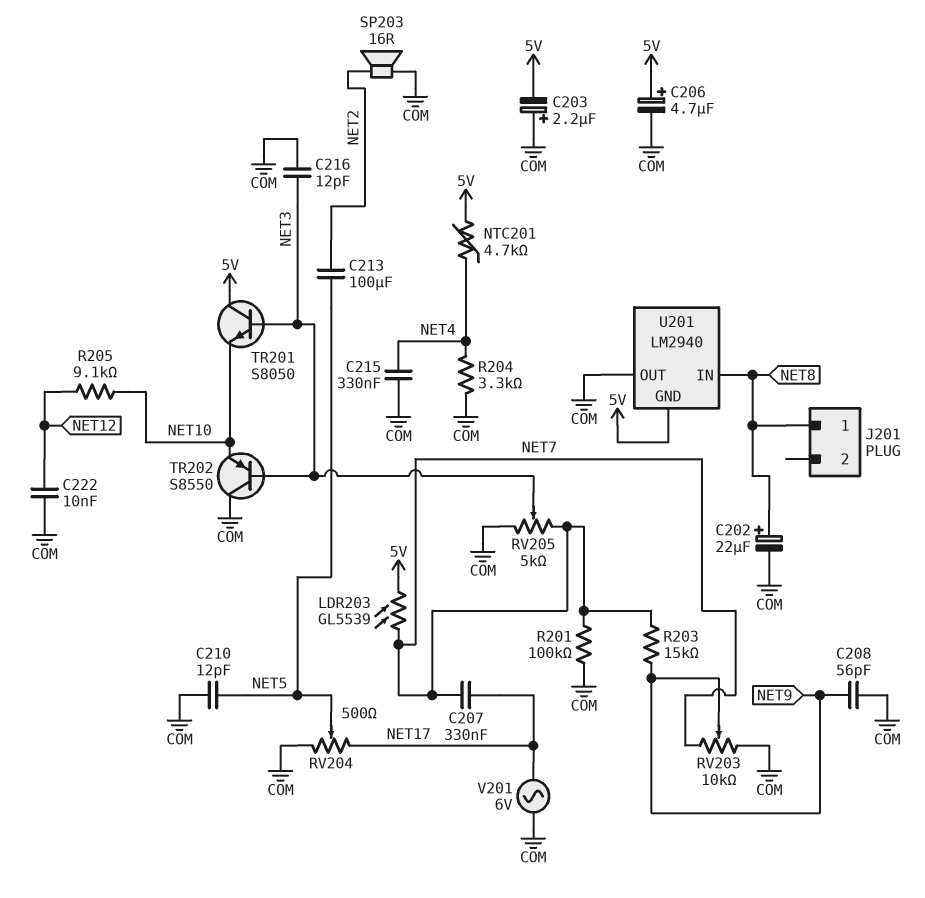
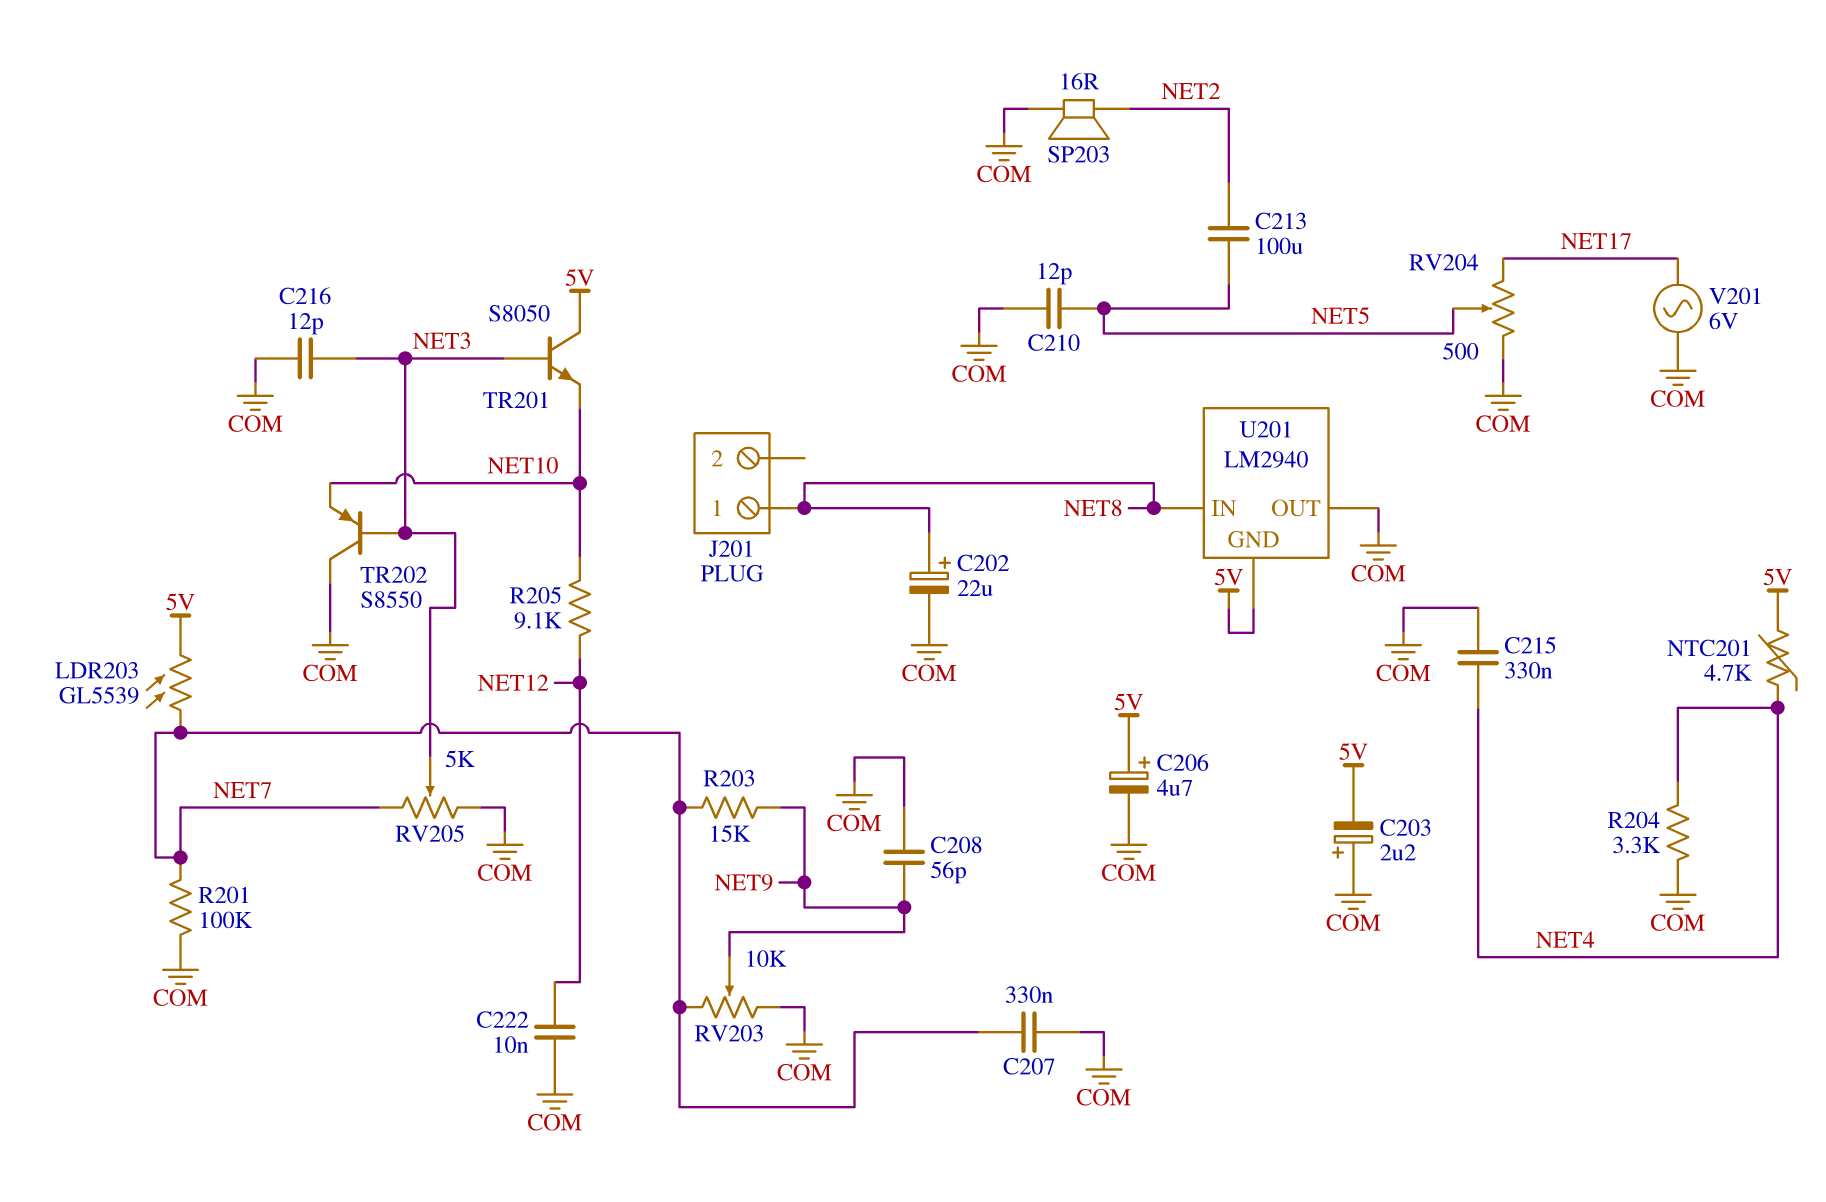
C207: 330nF (NET7, NET17) -> 330nF (COM, NET7)

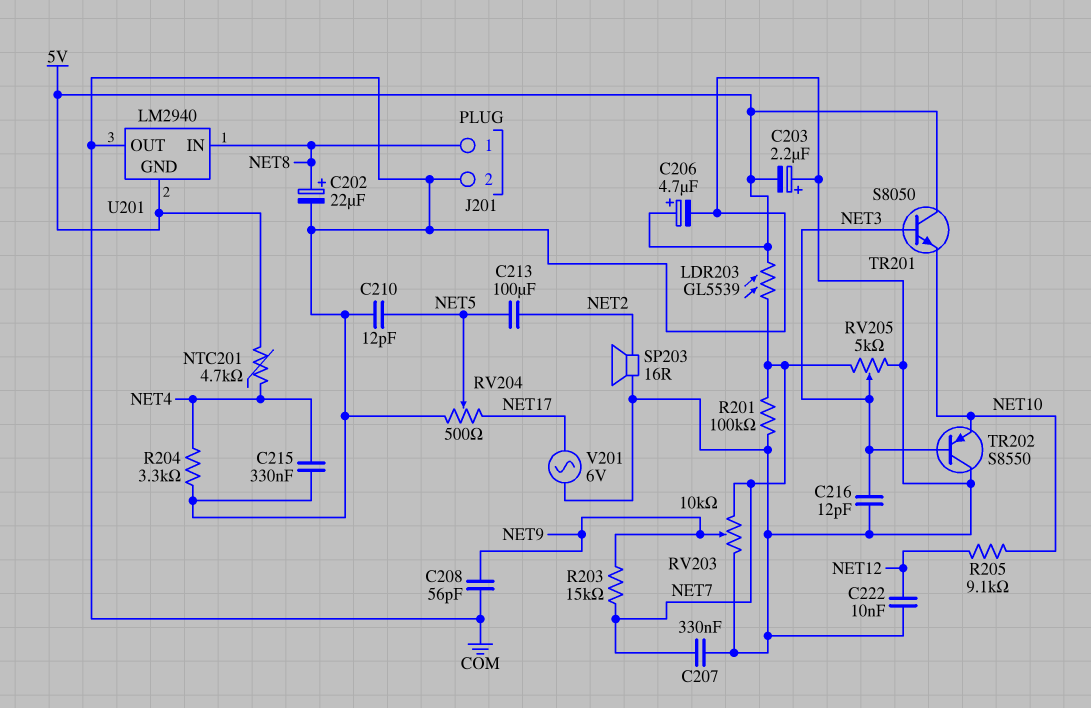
J201 pin 2: none -> COM

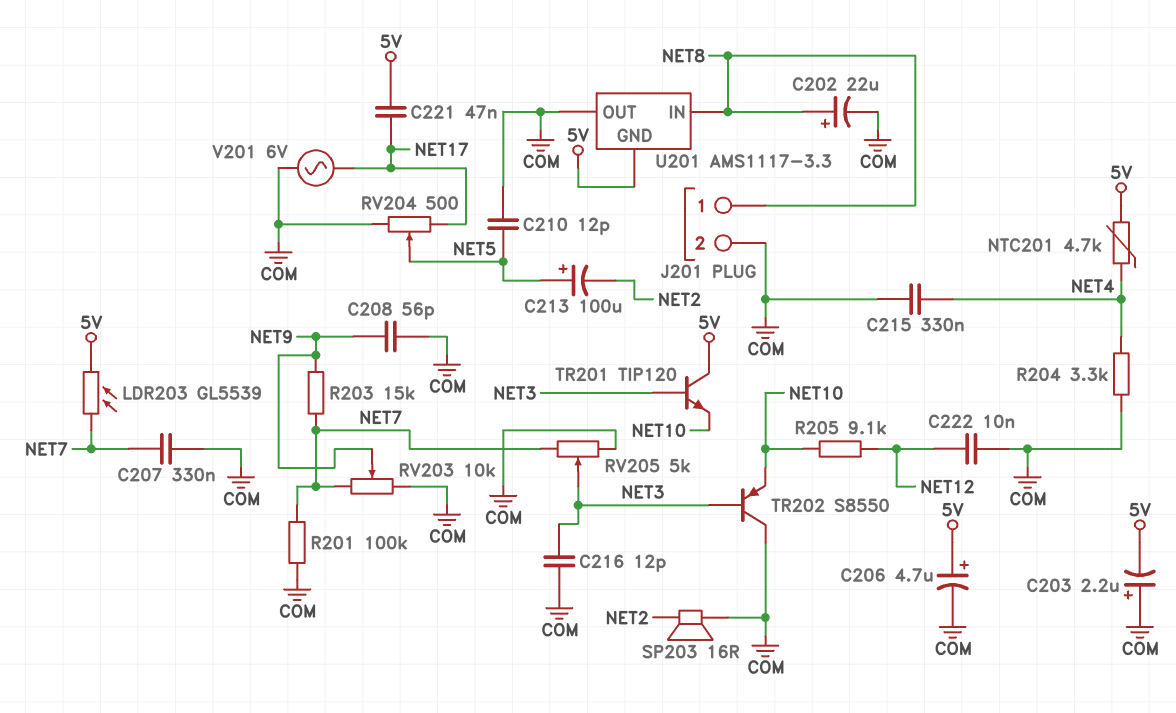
C213: 100uF (NET2, NET5) -> 100uF (plus NET5, minus NET2)
C221: none -> 47nF (5V, NET17)
TR201: NPN S8050 (B NET3, C 5V, E NET10) -> NPN TIP120 (B NET3, C 5V, E NET10)
U201: LM2940 -> AMS1117-3.3

